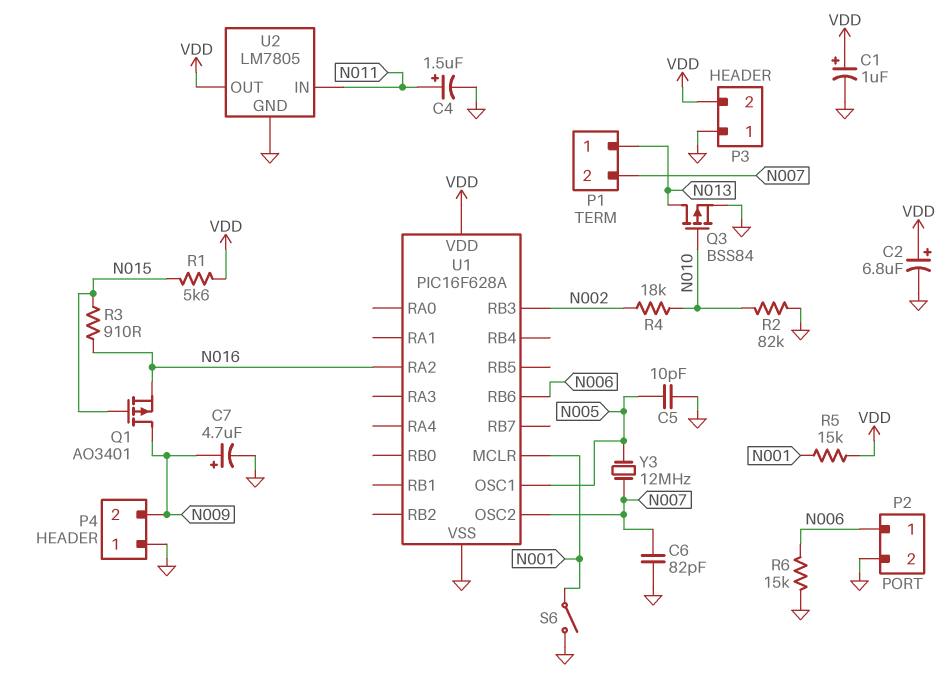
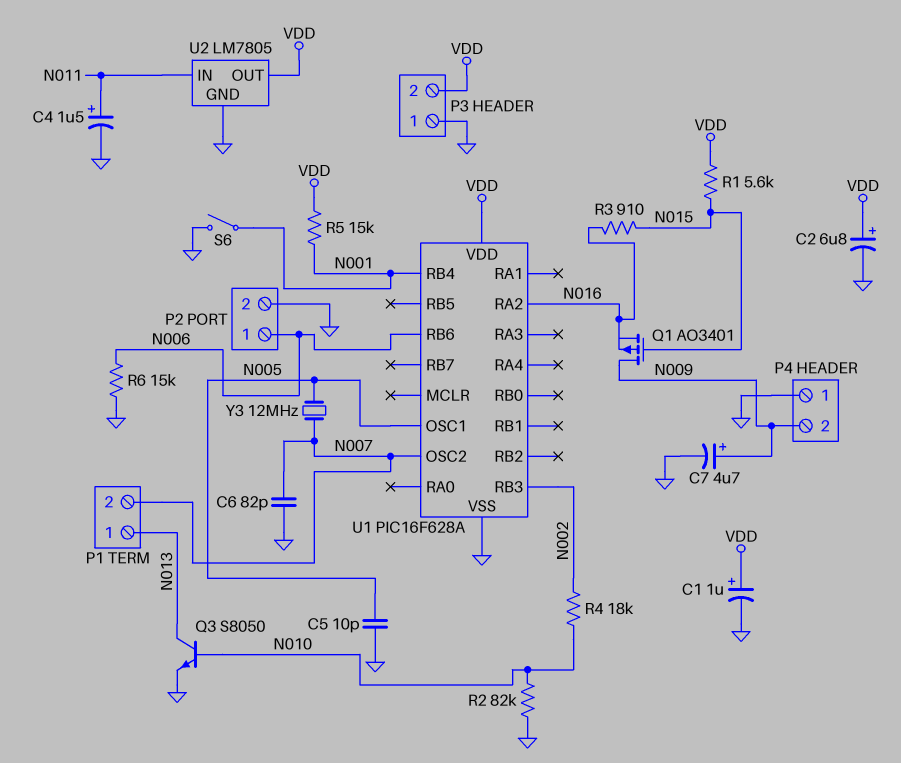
Q3: PMOS BSS84 (G N010, D N013, S GND) -> NPN S8050 (B N010, C N013, E GND)
U1 pin MCLR: N001 -> none
U1 pin RB4: none -> N001

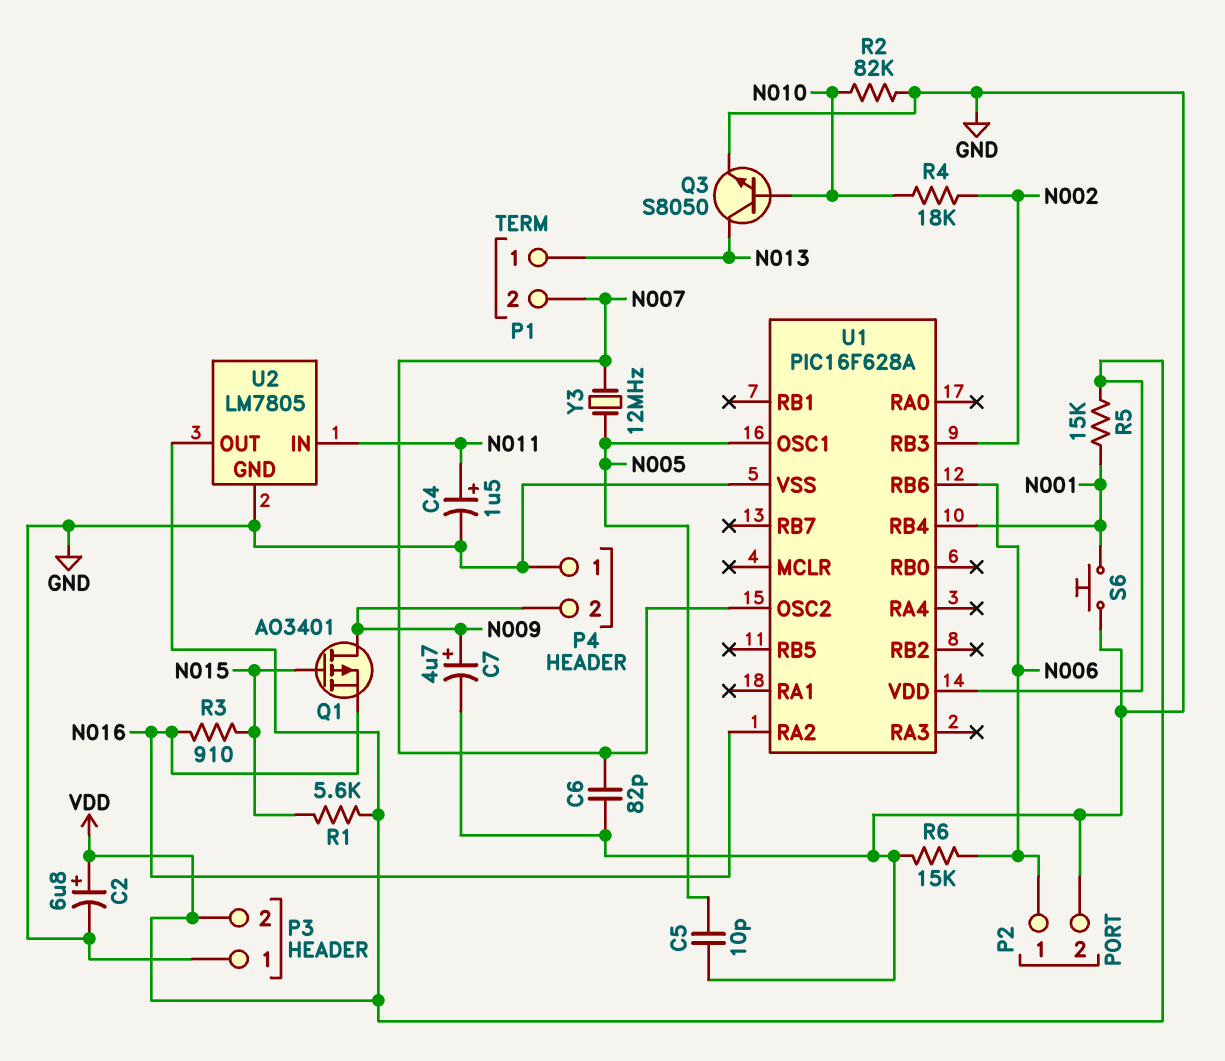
C1: 1uF (plus VDD, minus GND) -> none
S6: switch (GND, N001) -> button (GND, N001)

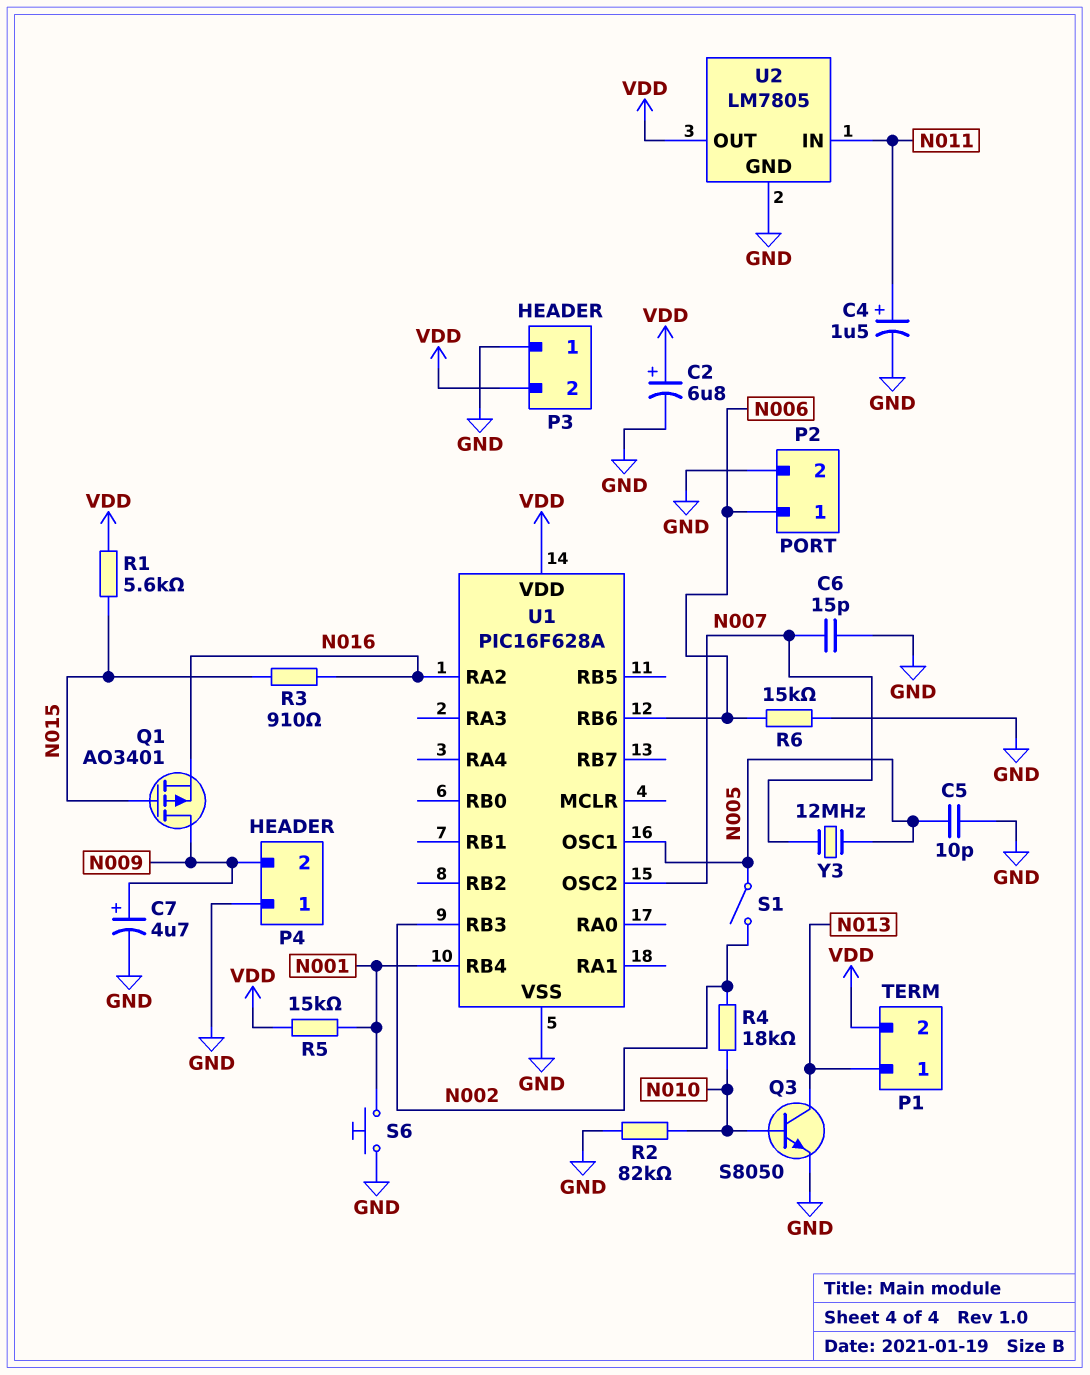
C6: 82pF (GND, N007) -> 15pF (GND, N007)
P1 pin 2: N007 -> VDD
S1: none -> switch (N002, N005)

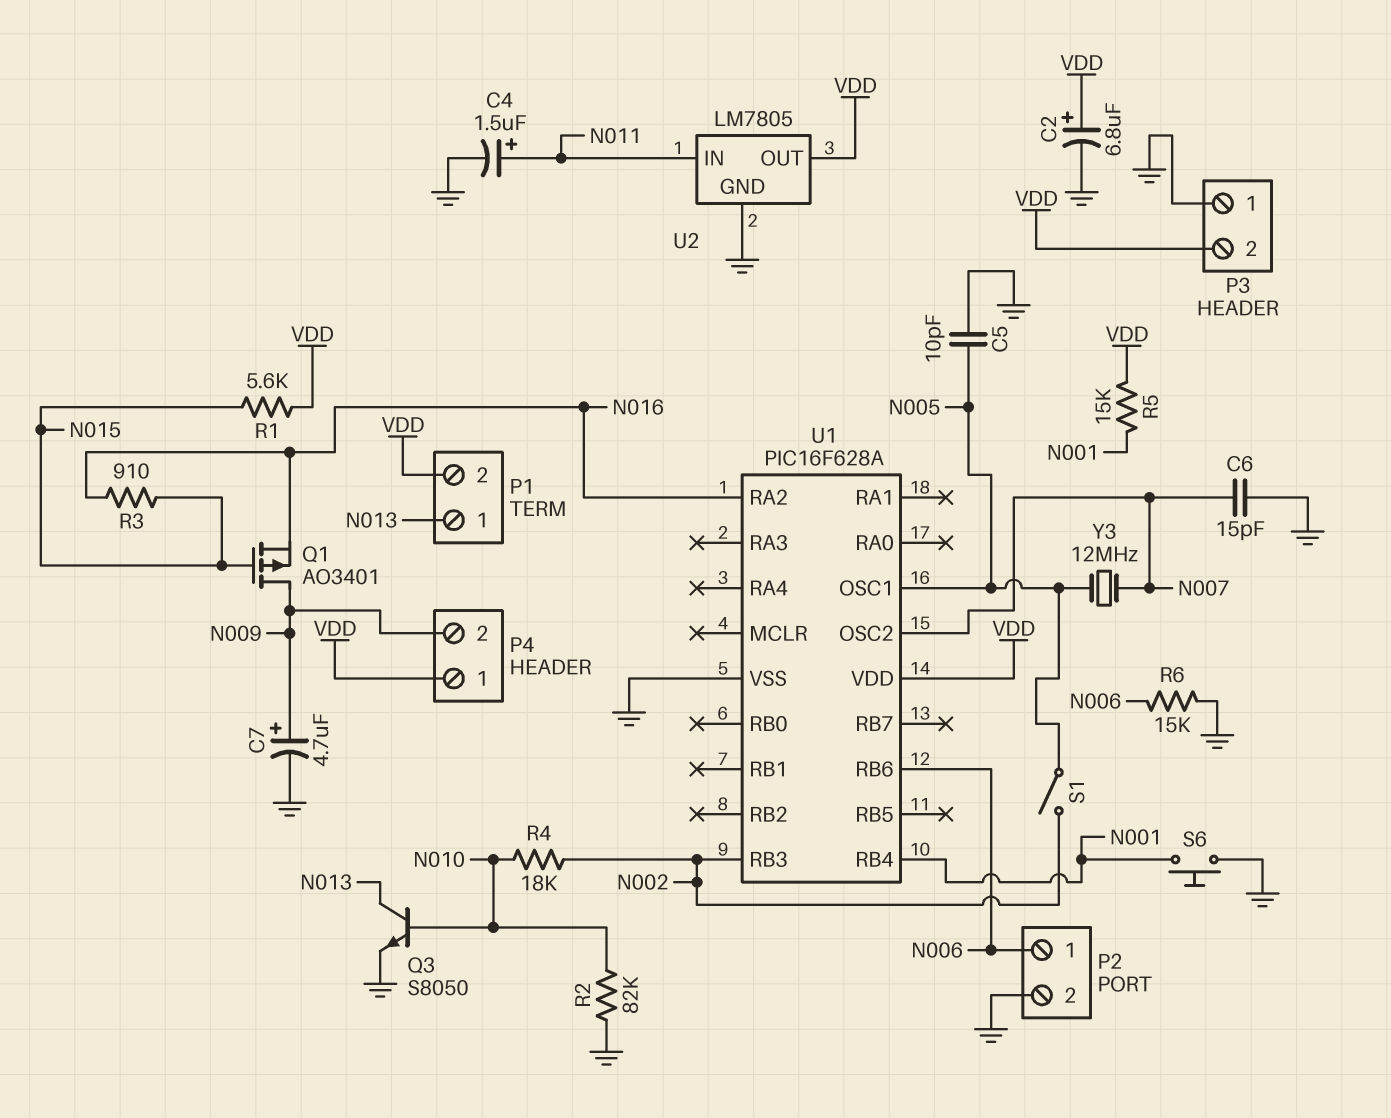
P4 pin 1: GND -> VDD

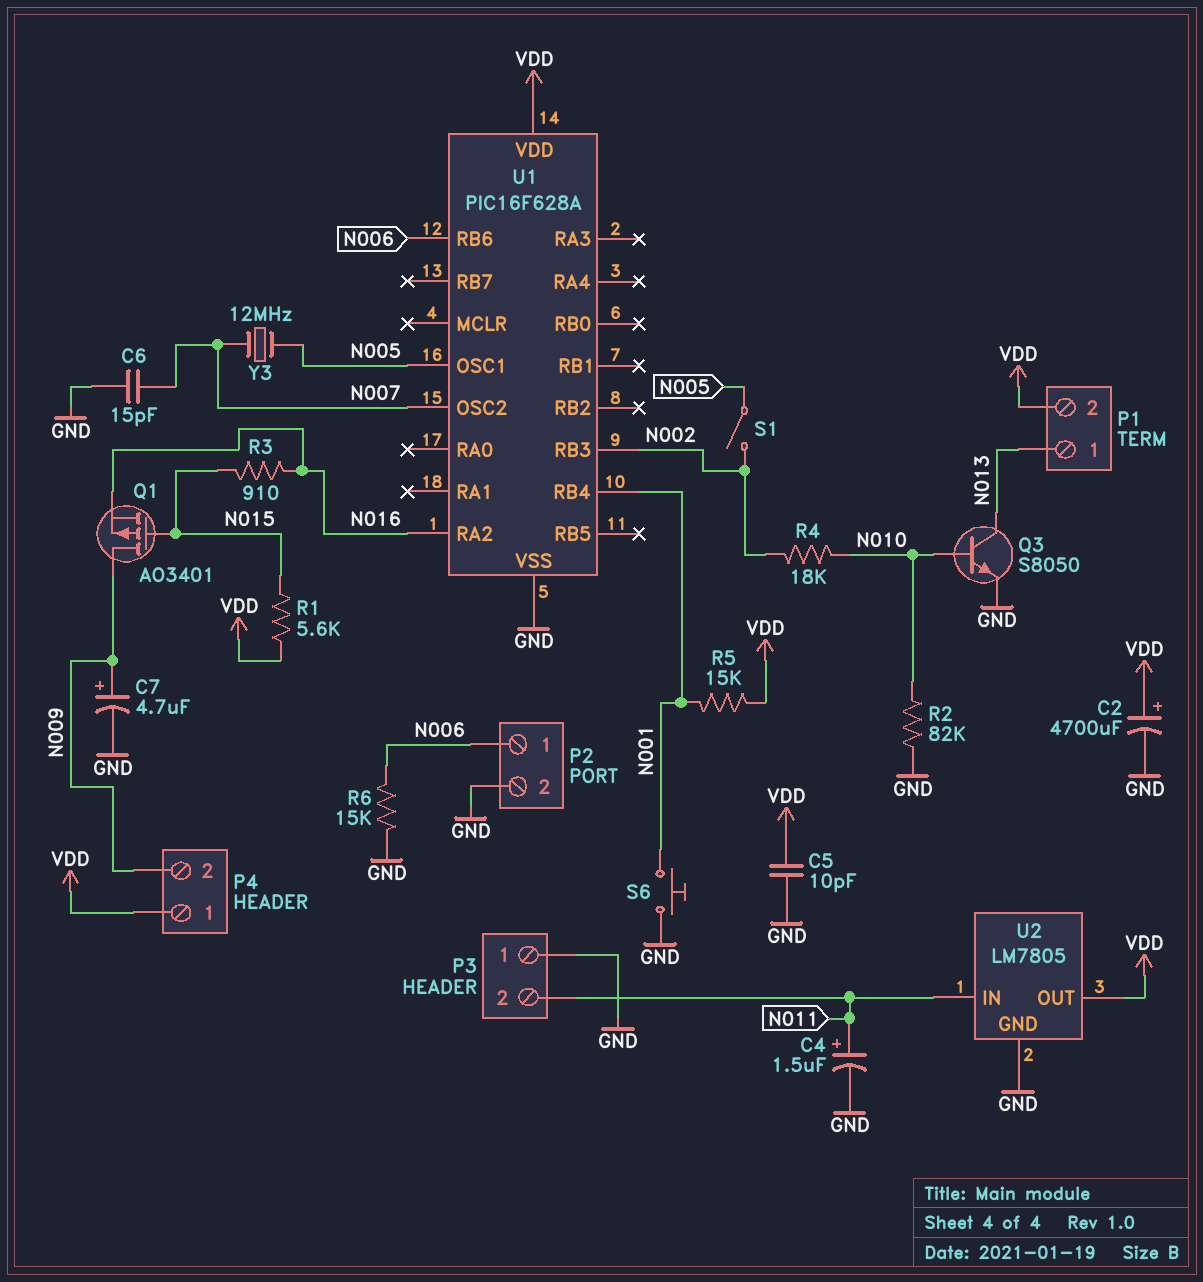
C2: 6.8uF (plus VDD, minus GND) -> 4700uF (plus VDD, minus GND)
C5: 10pF (GND, N005) -> 10pF (GND, VDD)
P3 pin 2: VDD -> N011

